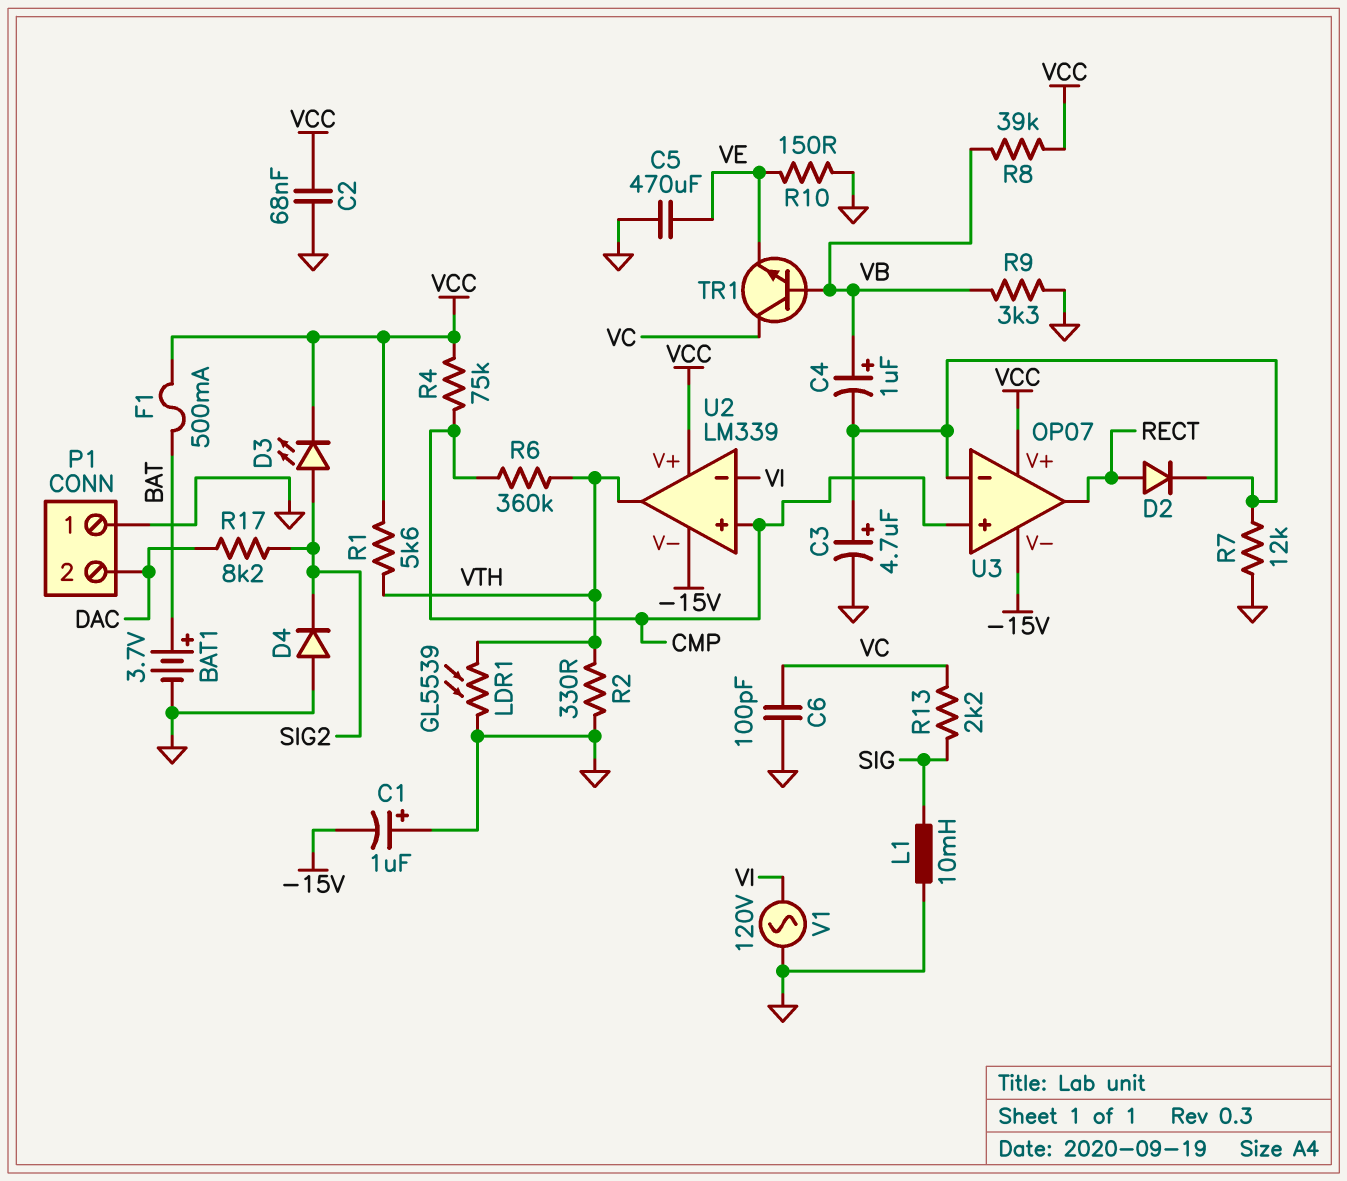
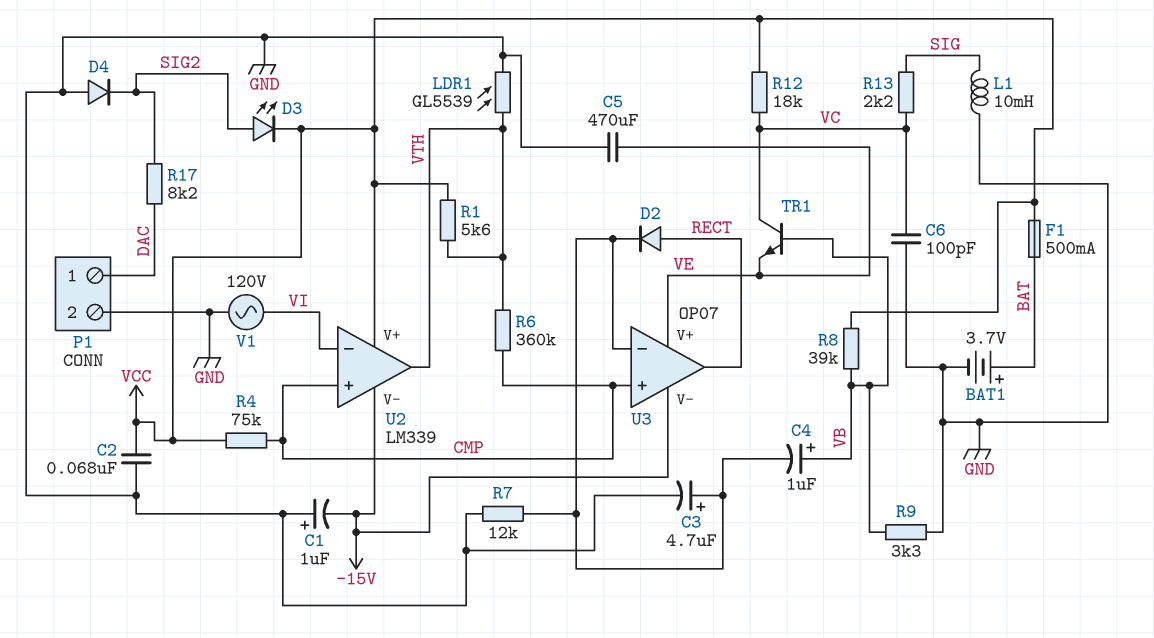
P1 pin 1: GND -> DAC
P1 pin 2: DAC -> GND
R2: 330 (GND, VTH) -> none
R10: 150 (GND, VE) -> none
R12: none -> 18k (VC, VCC)
U3 pin V+: VCC -> VE

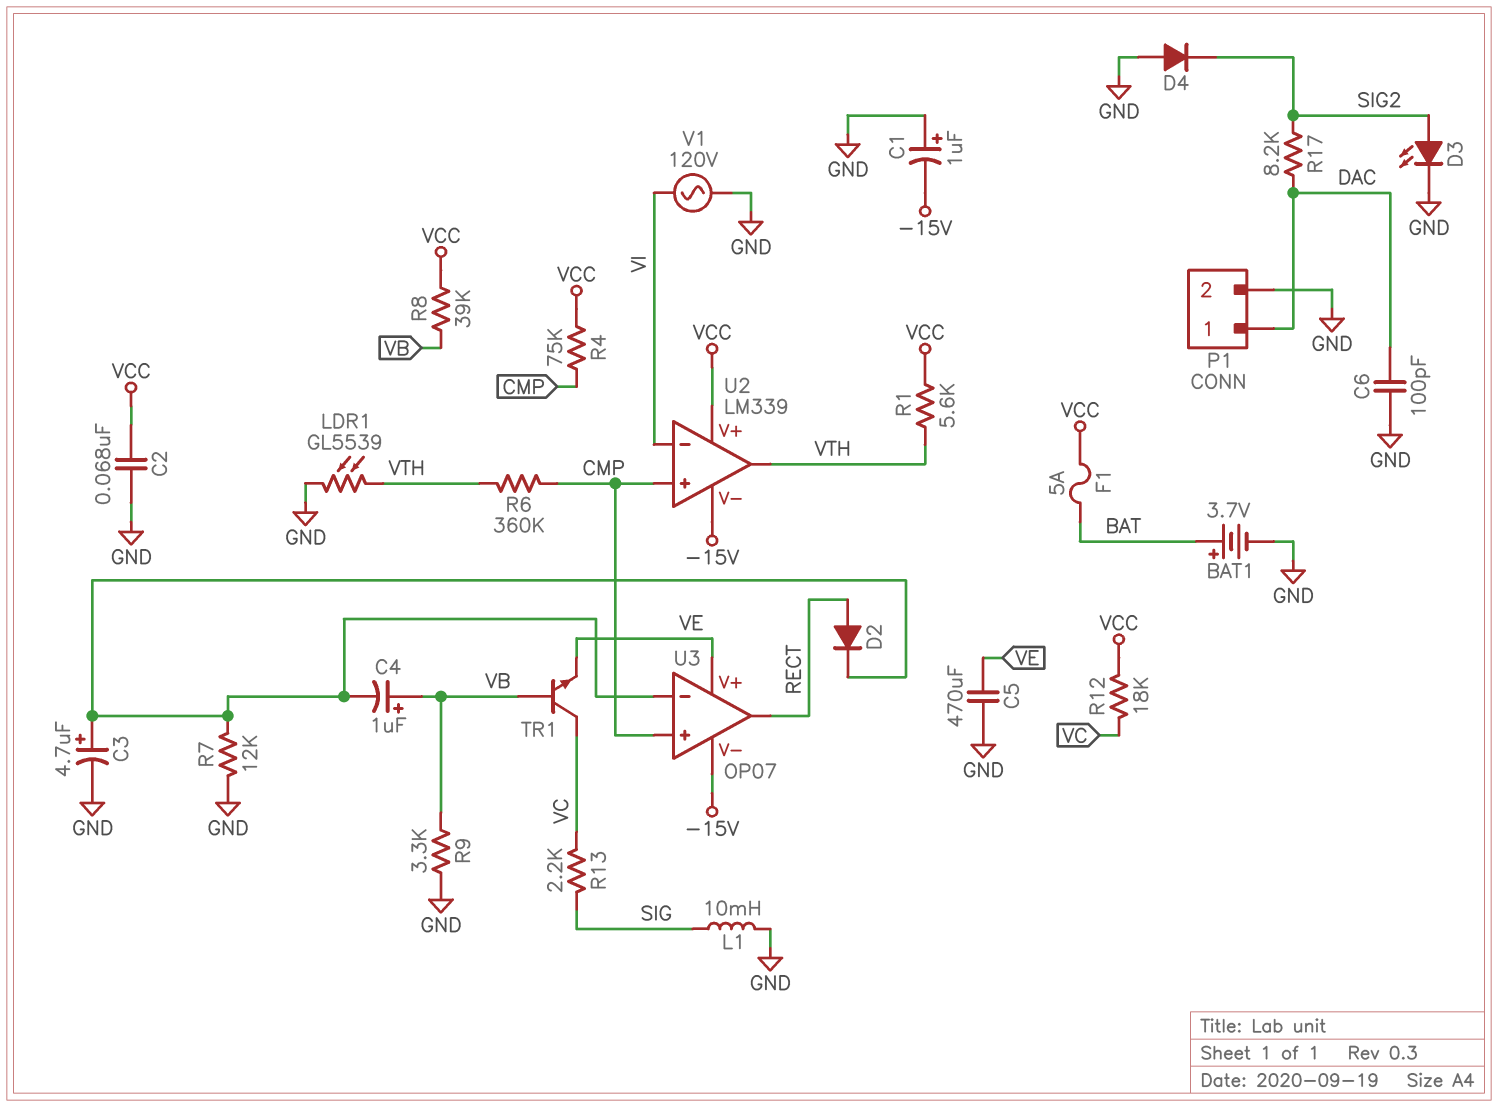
C6: 100pF (GND, VC) -> 100pF (DAC, GND)
D3: LED (A SIG2, K VCC) -> LED (A SIG2, K GND)
F1: 500mA (BAT, VCC) -> 5A (BAT, VCC)

